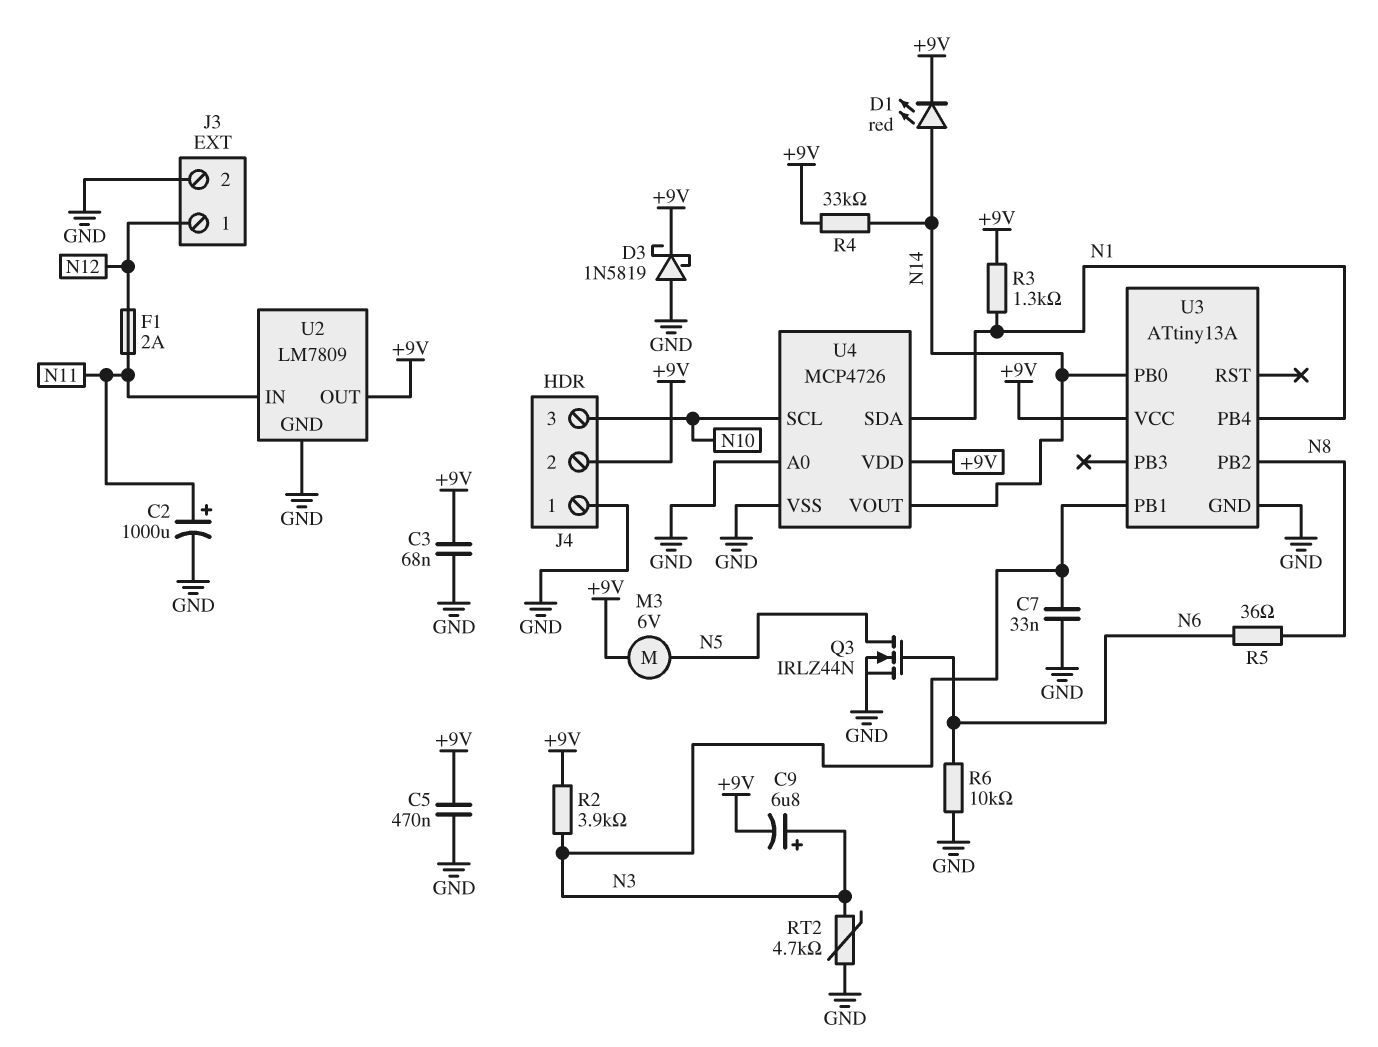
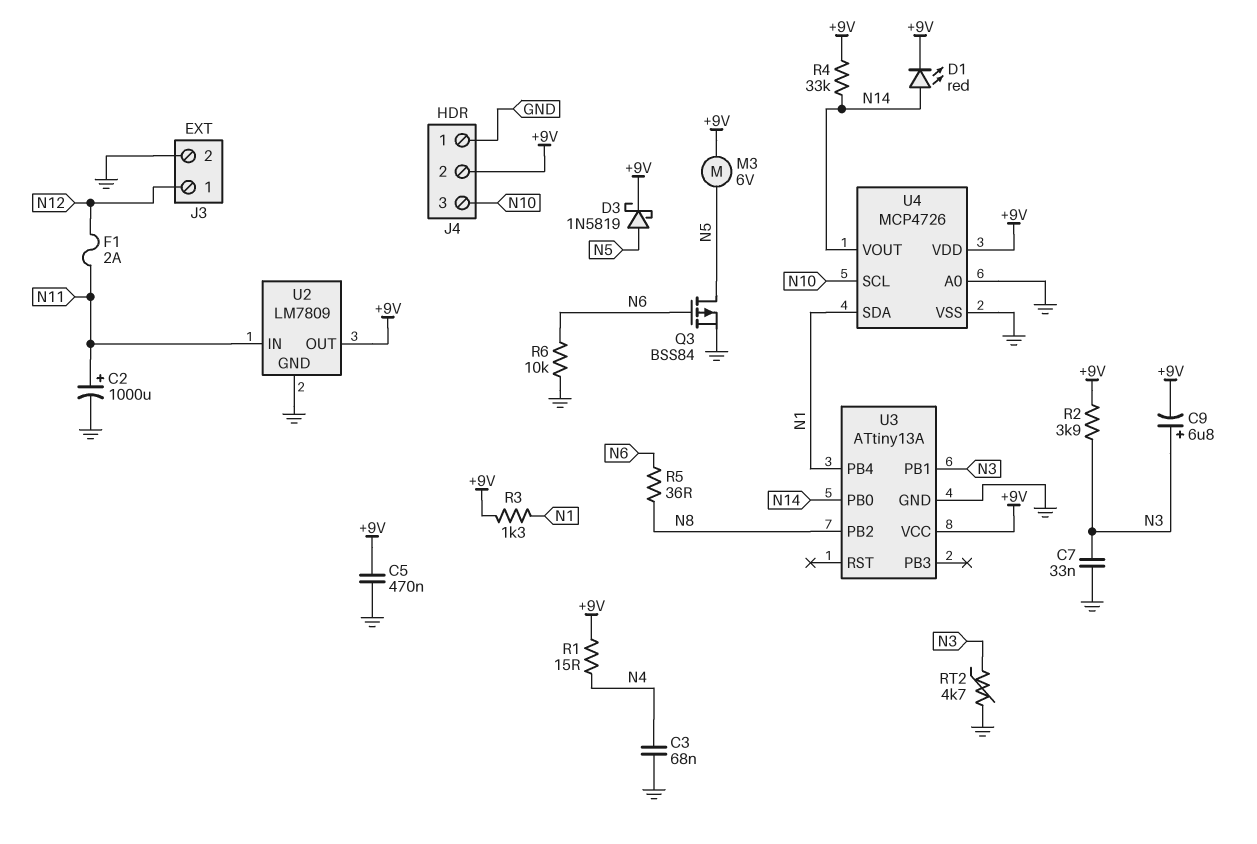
C3: 68nF (+9V, GND) -> 68nF (GND, N4)
D3: schottky 1N5819 (A GND, K +9V) -> schottky 1N5819 (A N5, K +9V)
Q3: NMOS IRLZ44N (G N6, D N5, S GND) -> PMOS BSS84 (G N6, D N5, S GND)
R1: none -> 15 (+9V, N4)

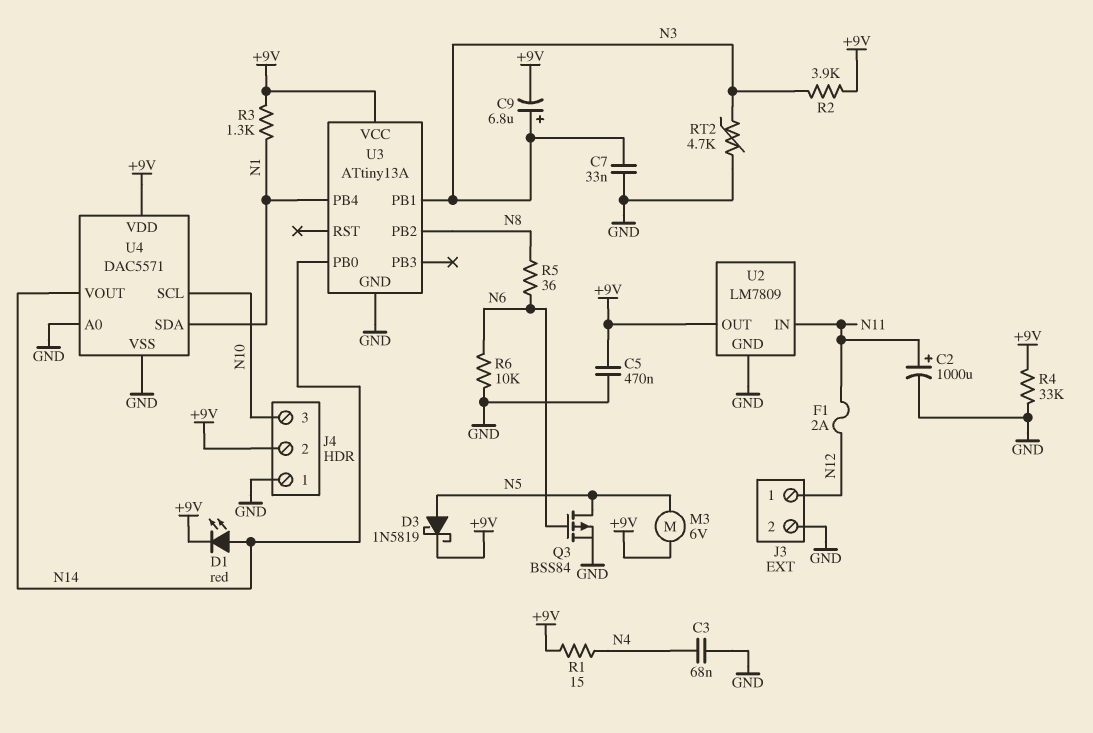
R4: 33k (+9V, N14) -> 33k (+9V, GND)
U4: MCP4726 -> DAC5571

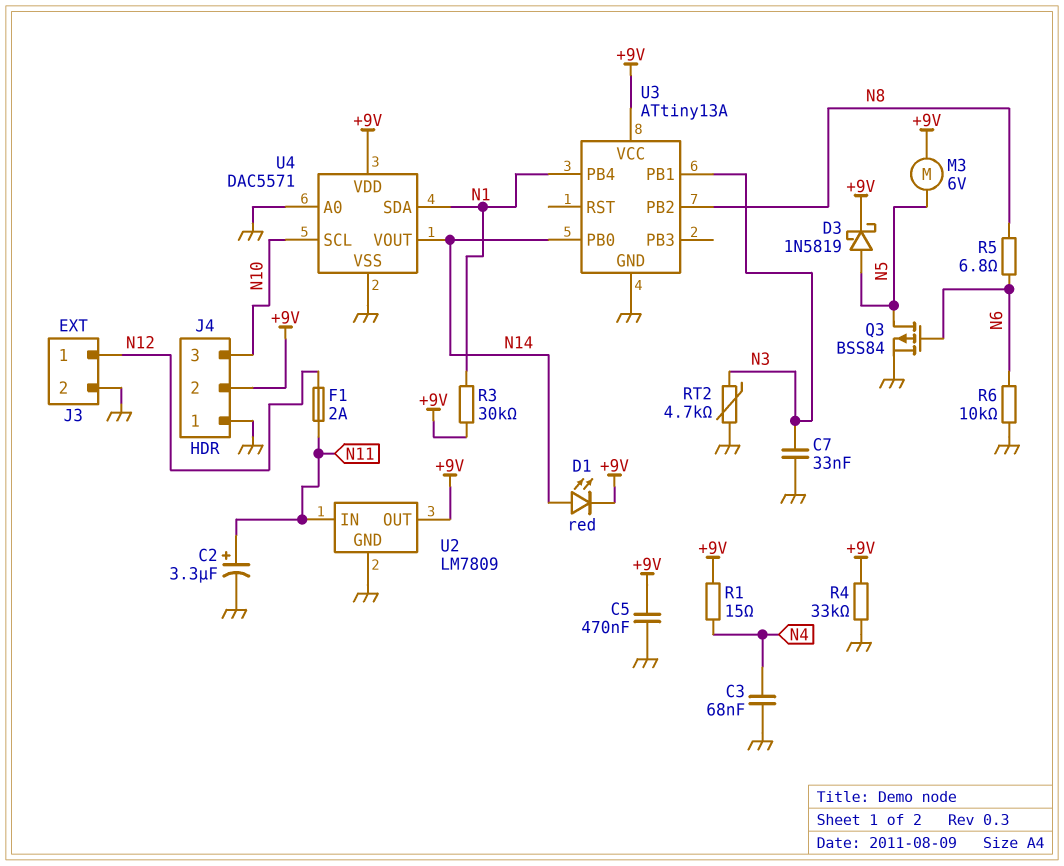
C2: 1000uF (plus N11, minus GND) -> 3.3uF (plus N11, minus GND)
C9: 6.8uF (plus N3, minus +9V) -> none
R2: 3.9k (+9V, N3) -> none
R3: 1.3k (+9V, N1) -> 30k (+9V, N1)
R5: 36 (N6, N8) -> 6.8 (N6, N8)

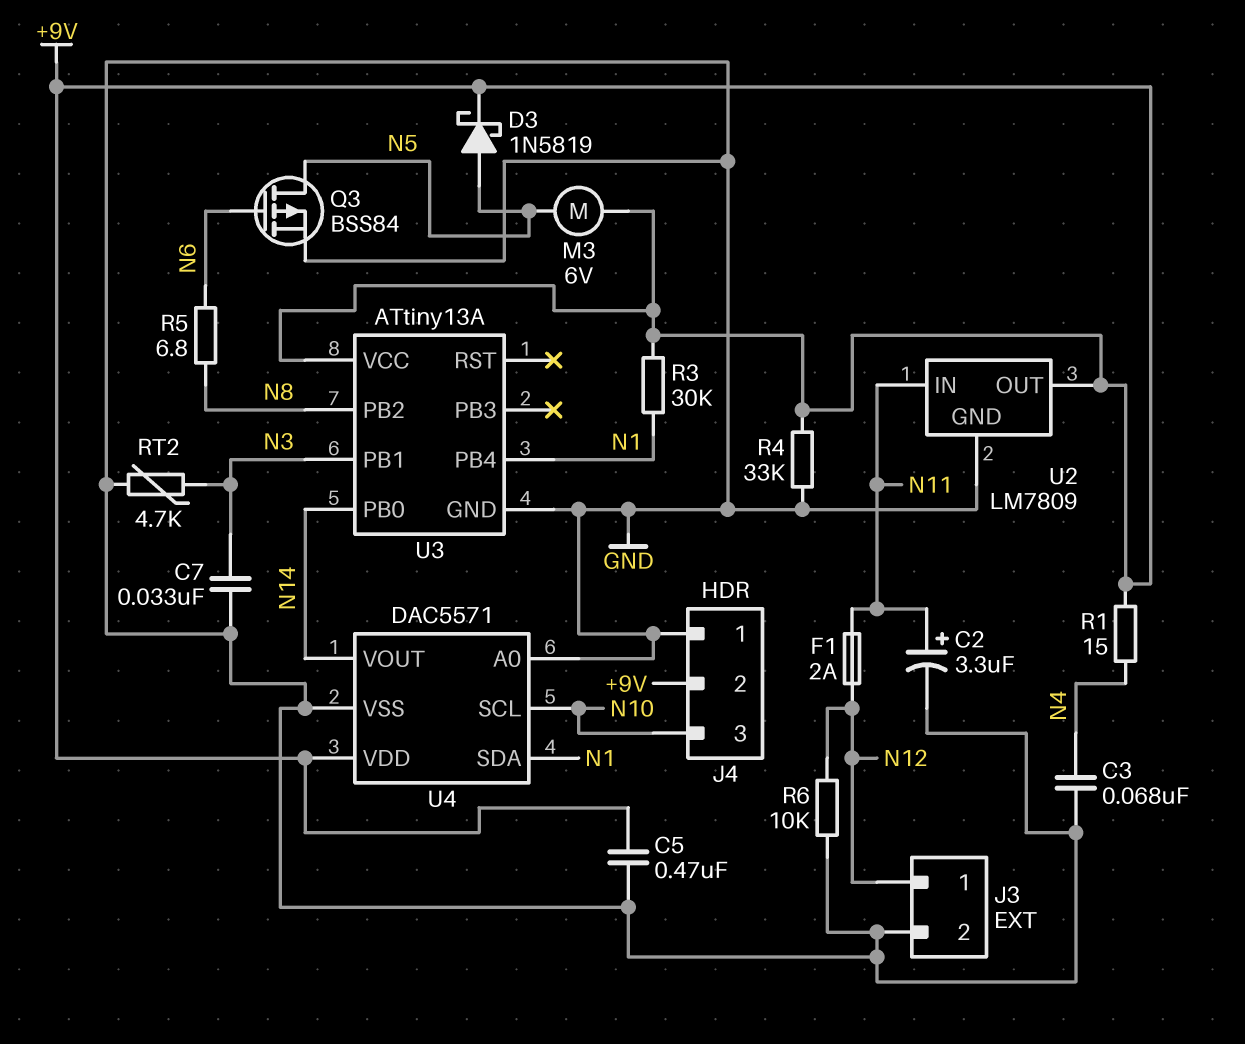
D1: LED red (A N14, K +9V) -> none
R6: 10k (GND, N6) -> 10k (GND, N12)

